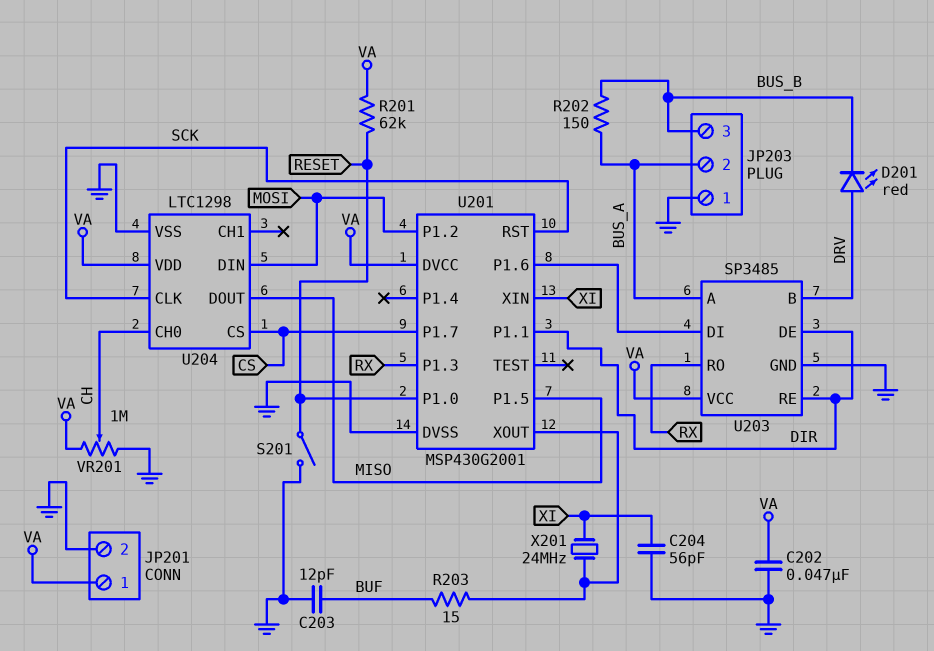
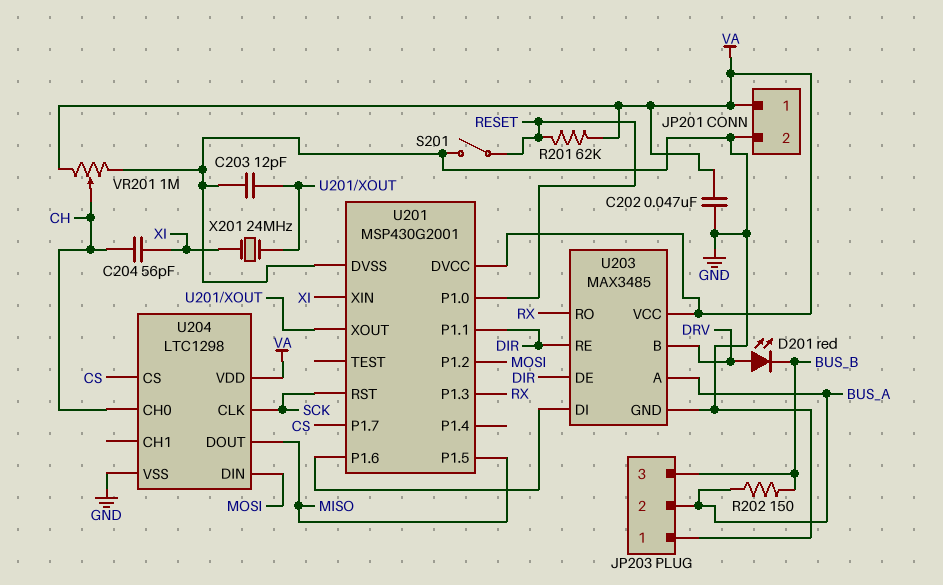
C203: 12pF (BUF, GND) -> 12pF (GND, U201/XOUT)
C204: 56pF (GND, XI) -> 56pF (CH, XI)
R203: 15 (BUF, U201/XOUT) -> none
U203: SP3485 -> MAX3485

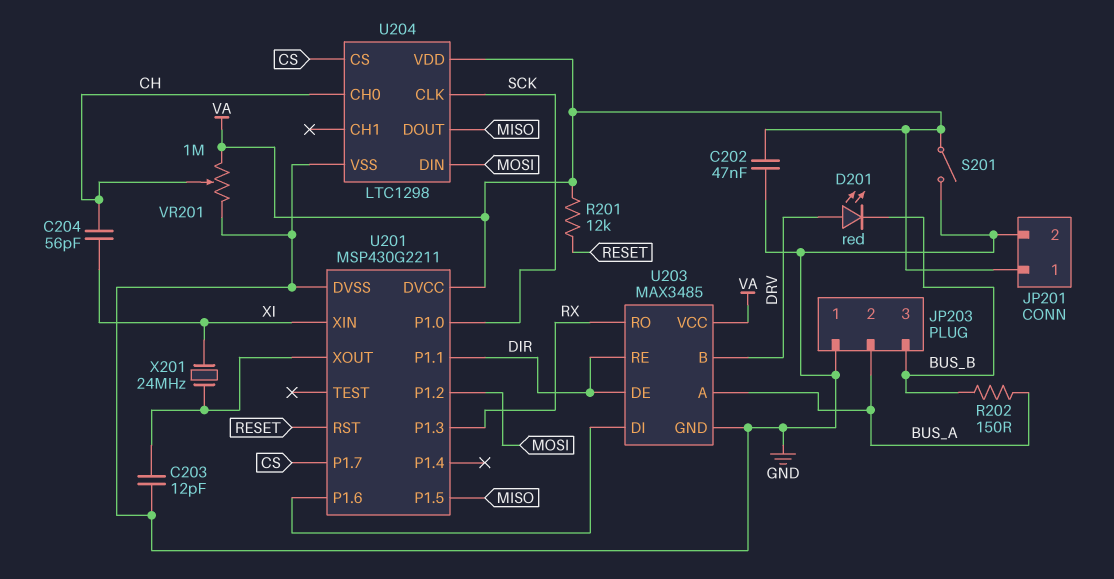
R201: 62k (RESET, VA) -> 12k (RESET, VA)
S201: switch (GND, RESET) -> switch (GND, VA)
U201: MSP430G2001 -> MSP430G2211
U201 pin P1.0: RESET -> SCK
U201 pin RST: SCK -> RESET

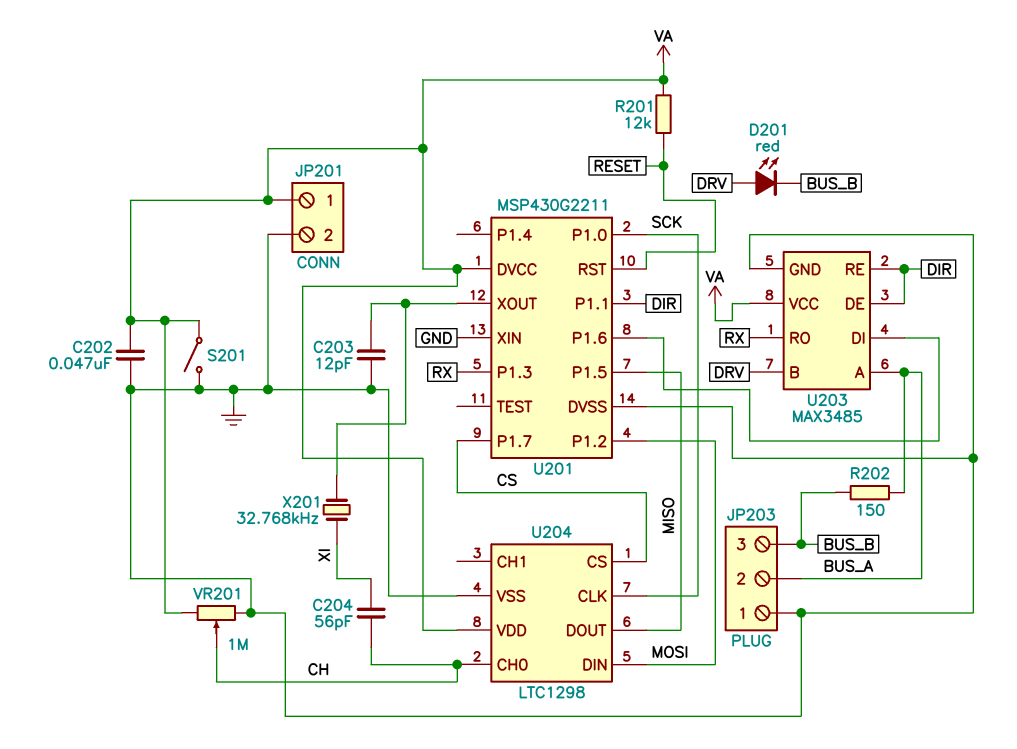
U201 pin XIN: XI -> GND
X201: 24MHz (U201/XOUT, XI) -> 32.768kHz (U201/XOUT, XI)

